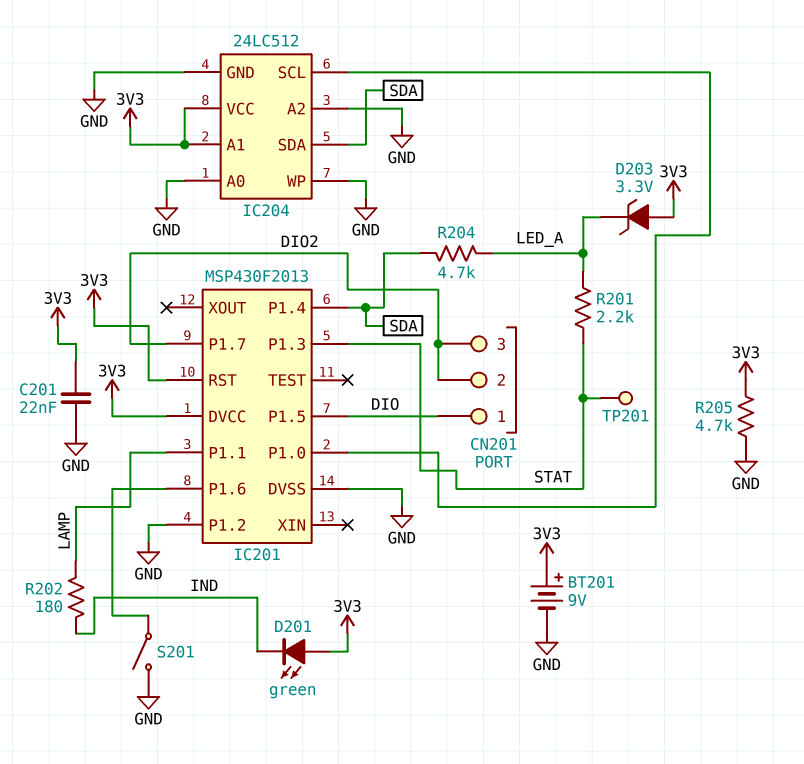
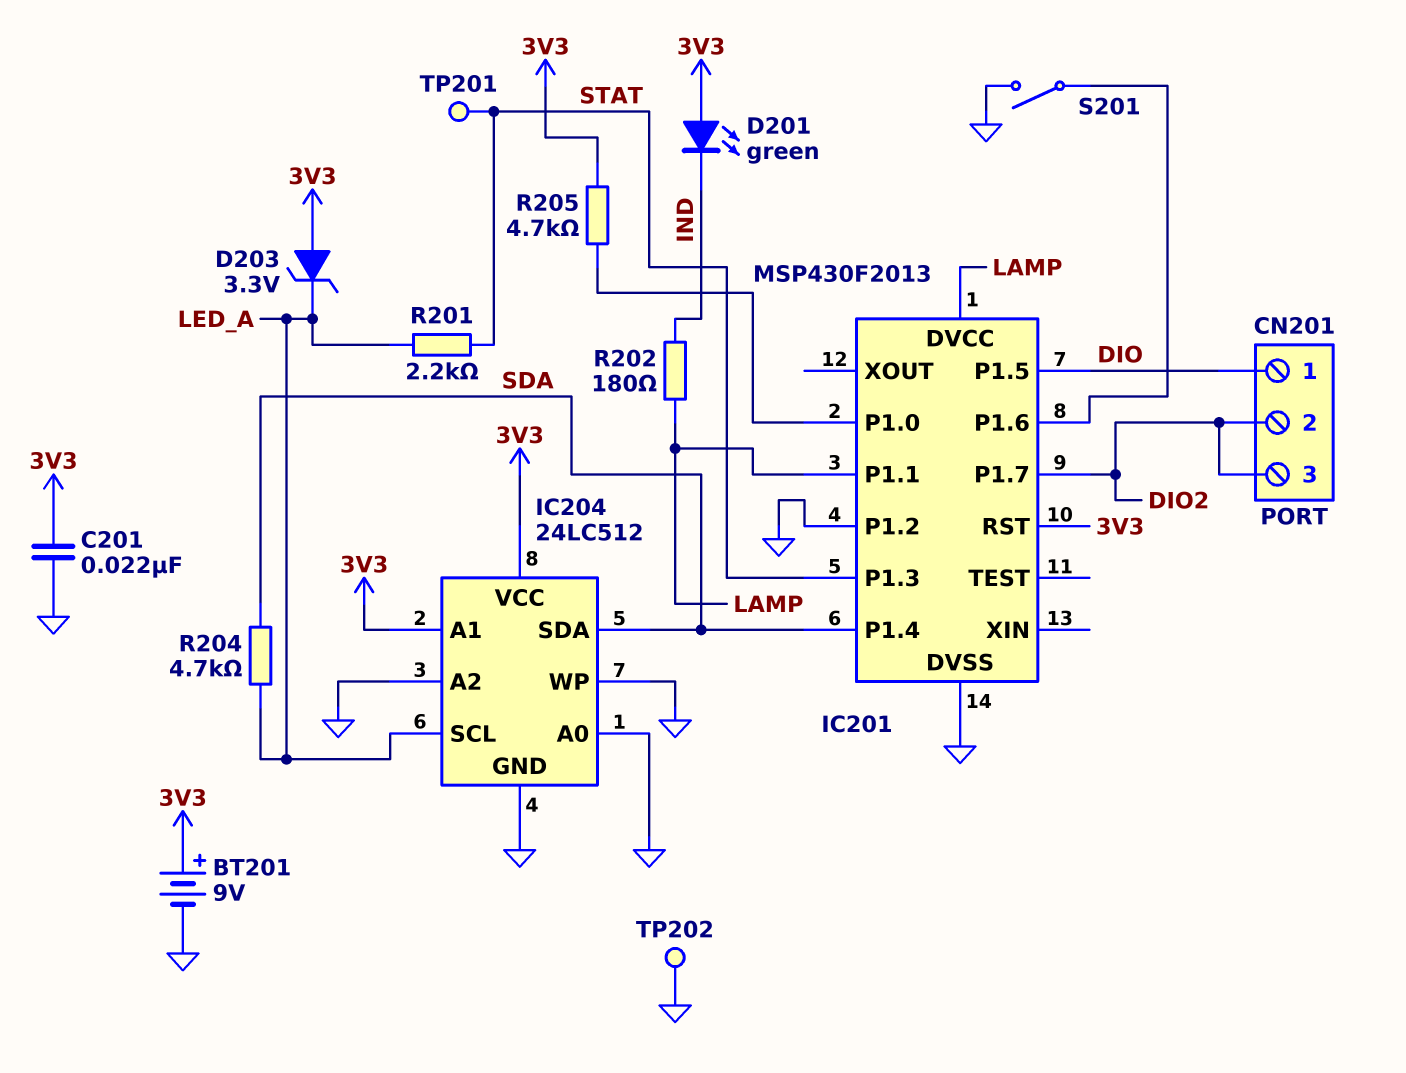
IC201 pin DVCC: 3V3 -> LAMP
IC204 pin SCL: IC201/P1.0 -> LED_A
R205: 4.7k (3V3, GND) -> 4.7k (3V3, IC201/P1.0)
TP202: none -> test point (GND)

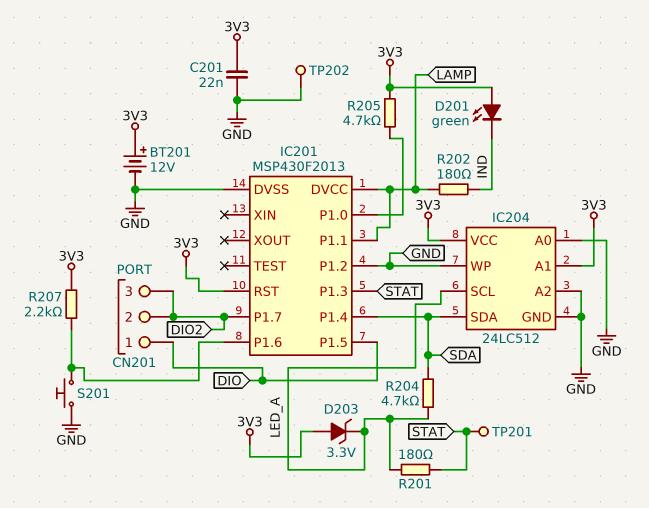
BT201: 9V (plus 3V3, minus GND) -> 12V (plus 3V3, minus GND)
R201: 2.2k (LED_A, STAT) -> 180 (LED_A, STAT)
R207: none -> 2.2k (3V3, IC201/P1.6)
S201: switch (GND, IC201/P1.6) -> button (GND, IC201/P1.6)

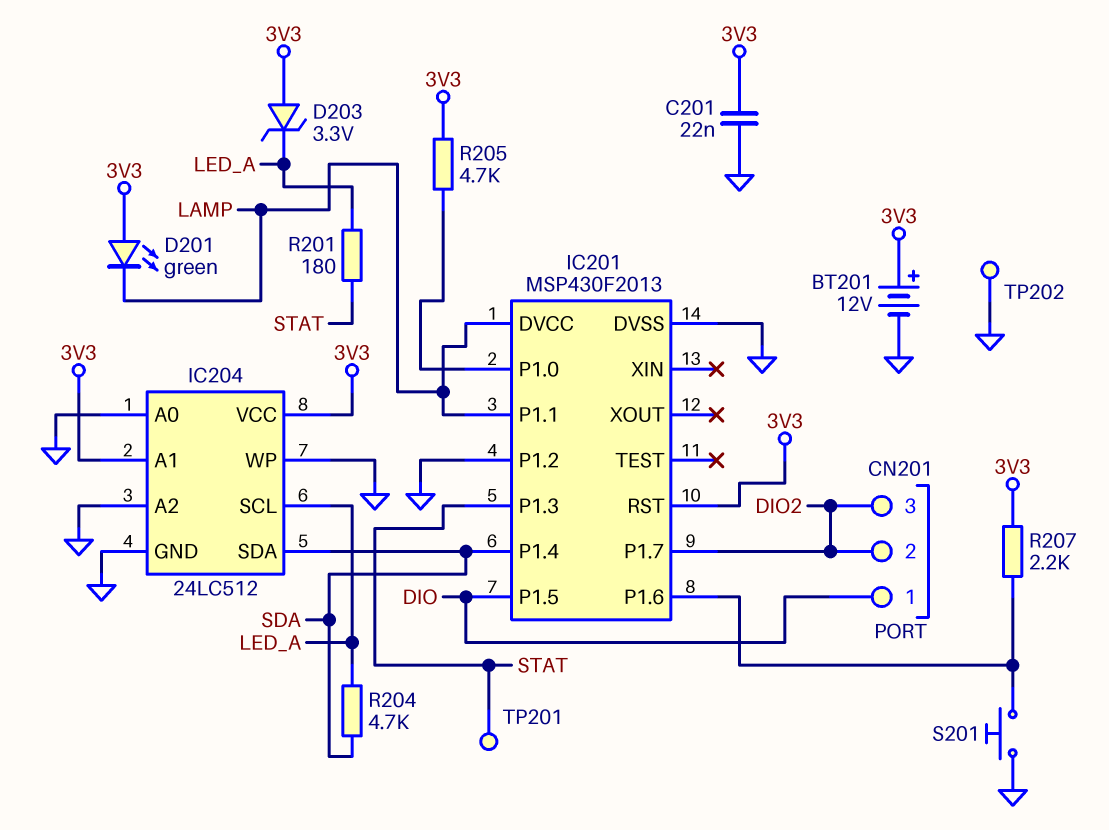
D201: LED green (A 3V3, K IND) -> LED green (A 3V3, K LAMP)
R202: 180 (IND, LAMP) -> none

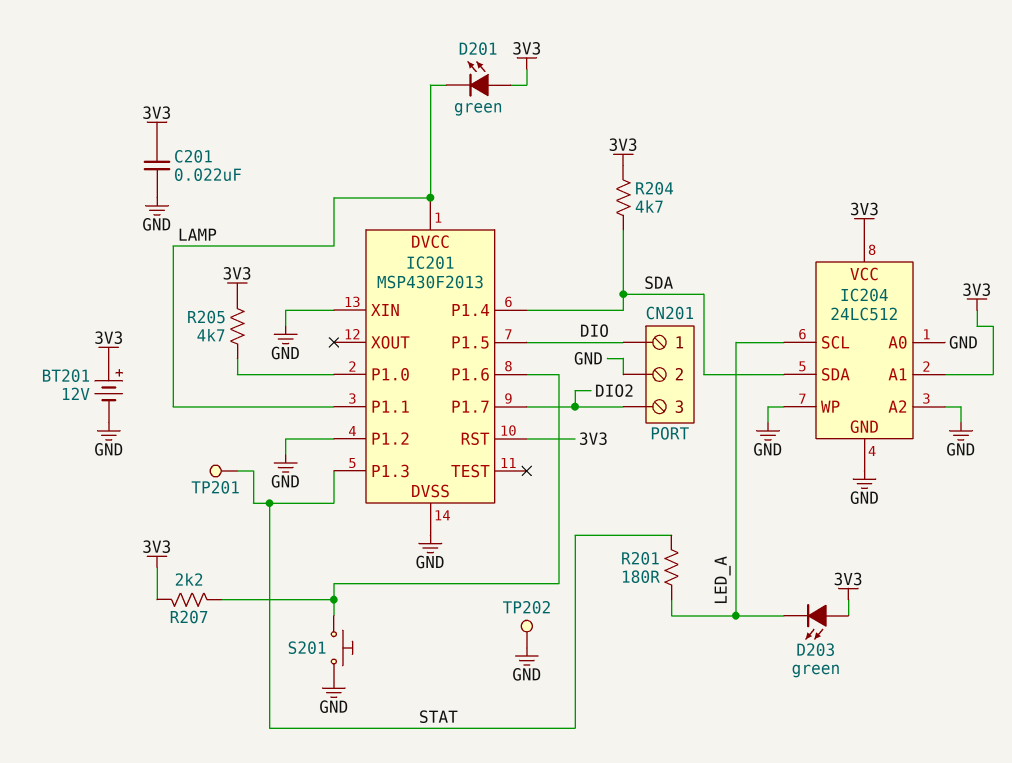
CN201 pin 2: DIO2 -> GND
D203: zener 3.3V (A 3V3, K LED_A) -> LED green (A 3V3, K LED_A)
IC201 pin XIN: none -> GND
R204: 4.7k (LED_A, SDA) -> 4.7k (3V3, SDA)

